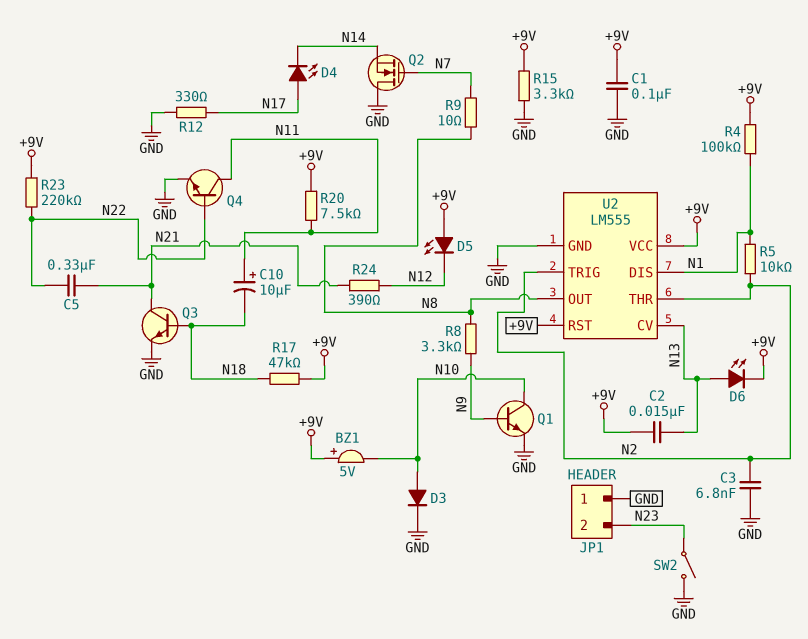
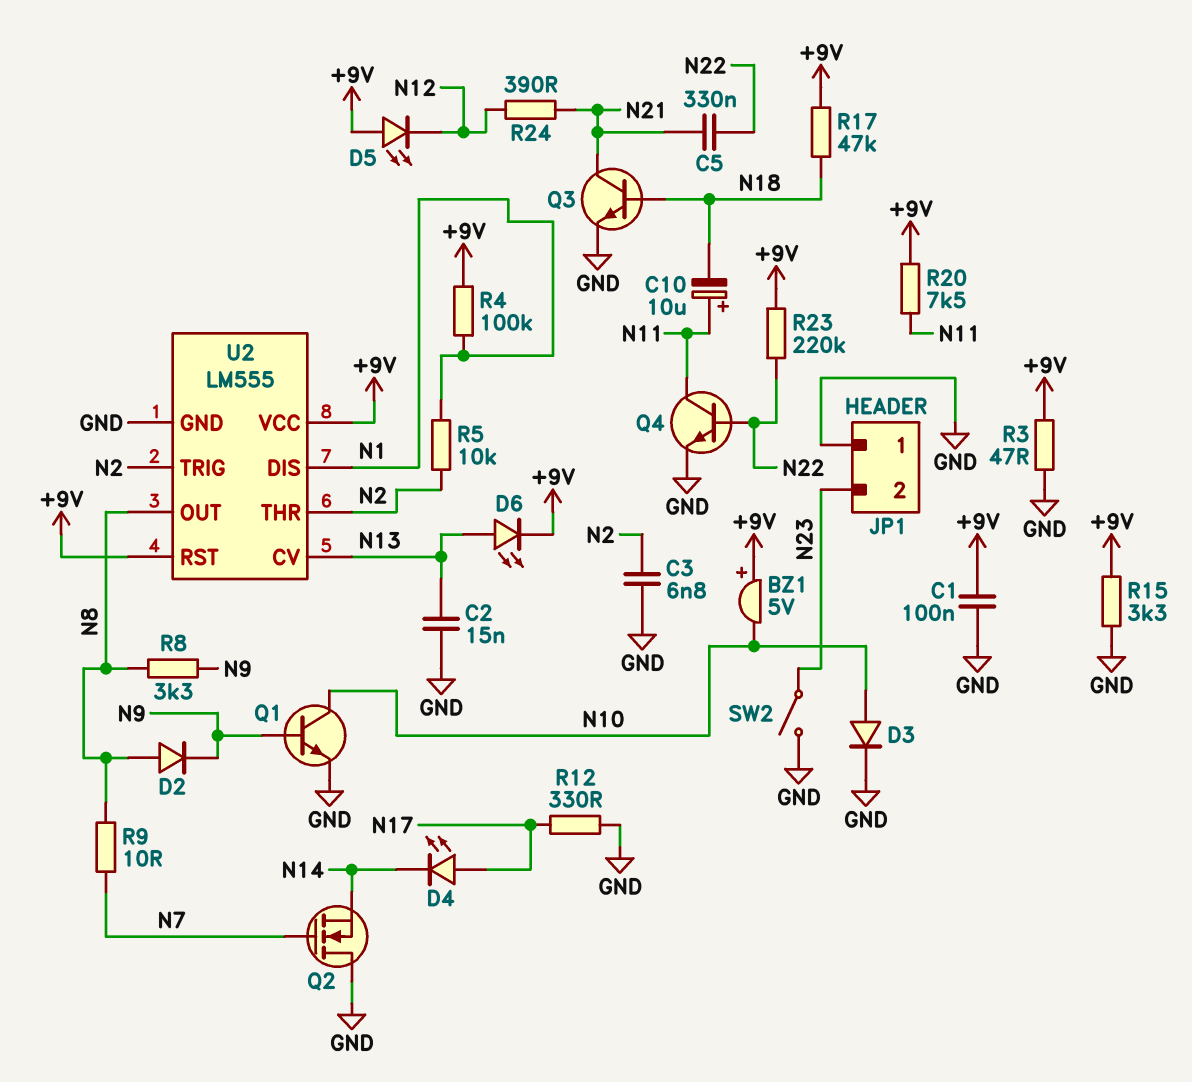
C2: 15nF (+9V, N13) -> 15nF (GND, N13)
D2: none -> diode (A N8, K N9)
R3: none -> 47 (+9V, GND)

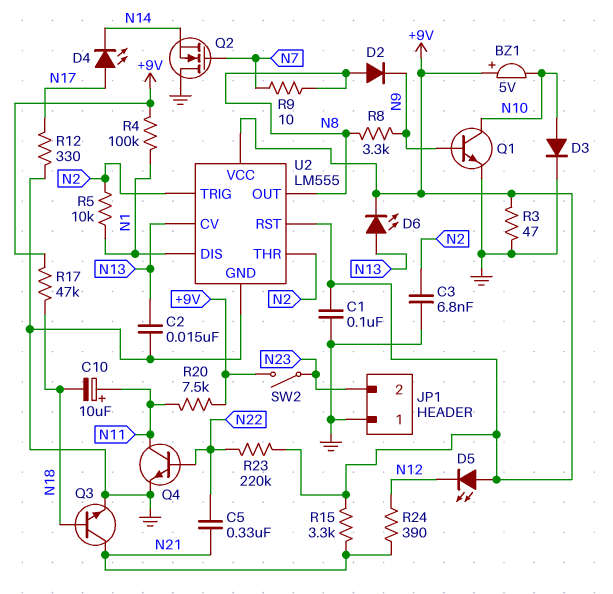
R15: 3.3k (+9V, GND) -> 3.3k (+9V, N21)
SW2: switch (GND, N23) -> switch (+9V, N23)

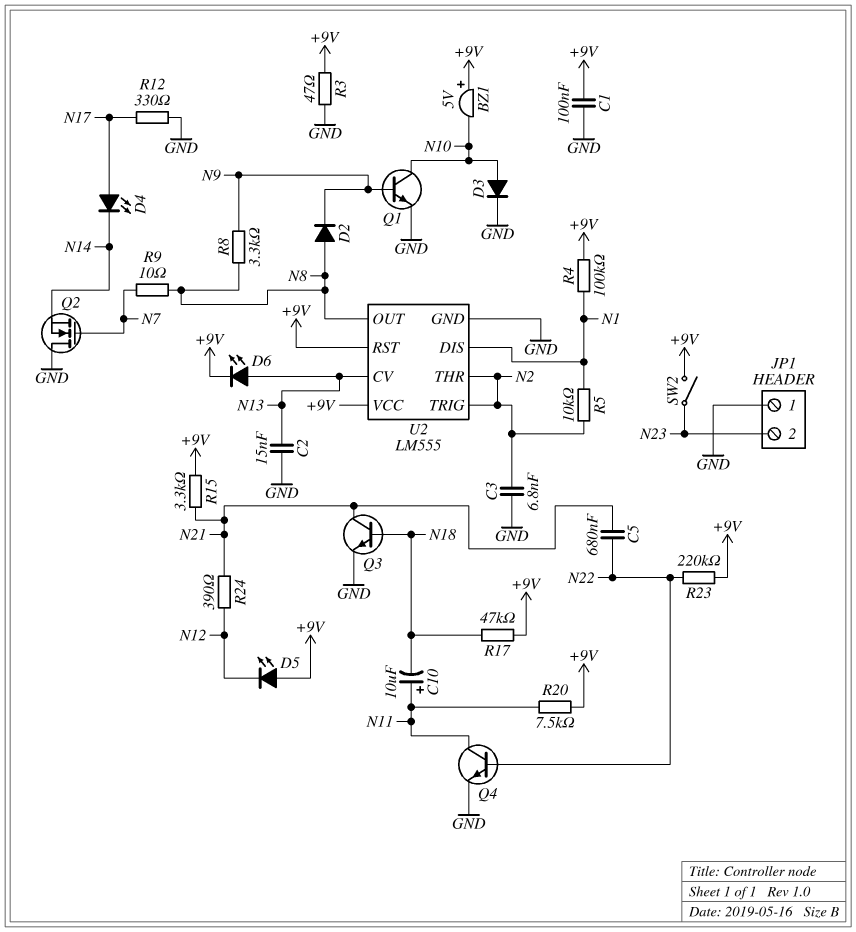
C5: 330nF (N21, N22) -> 680nF (N21, N22)

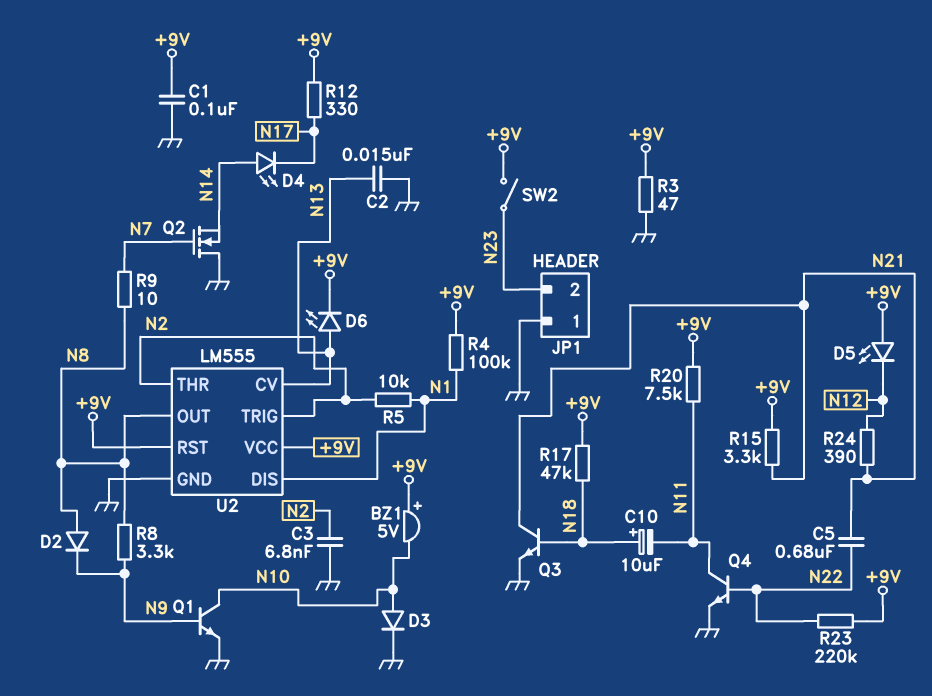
C10: 10uF (plus N11, minus N18) -> 10uF (plus N18, minus N11)
D4: LED (A N17, K N14) -> LED (A N14, K N17)
R12: 330 (GND, N17) -> 330 (+9V, N17)

